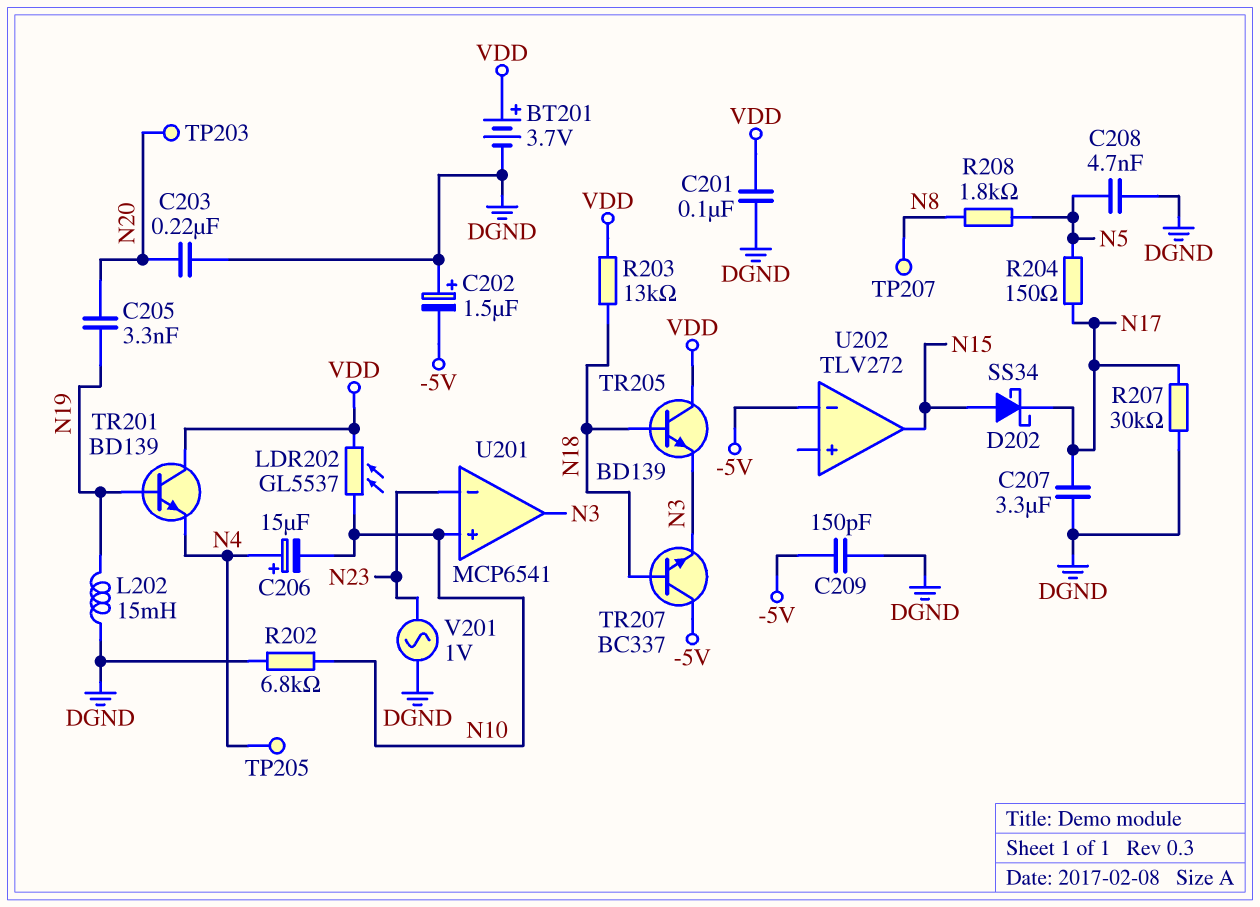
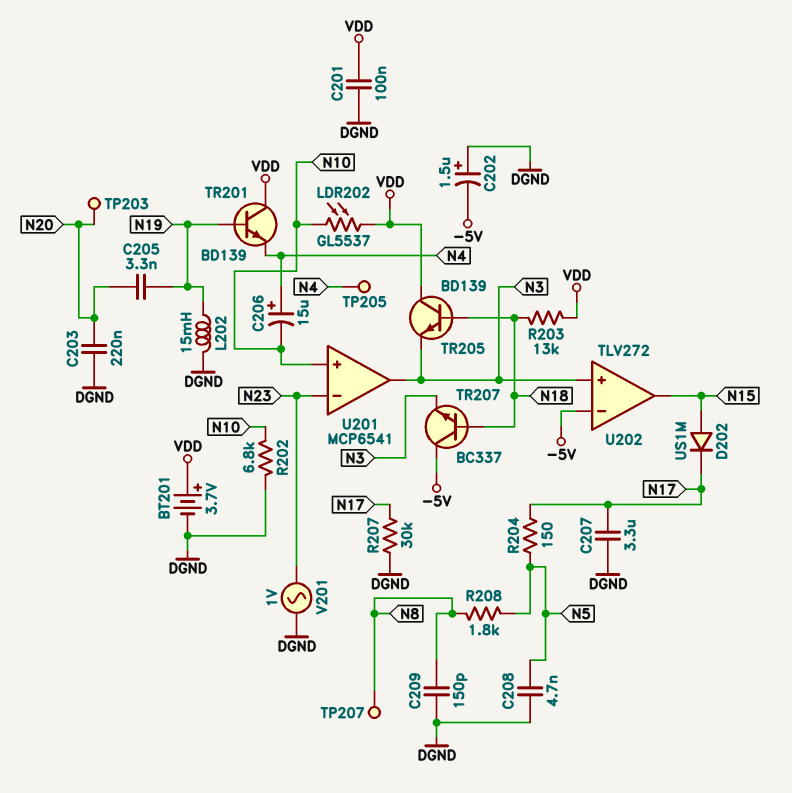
C209: 150pF (-5V, DGND) -> 150pF (DGND, N8)
D202: schottky SS34 (A N15, K N17) -> diode US1M (A N15, K N17)
U202 pin in+: none -> N3

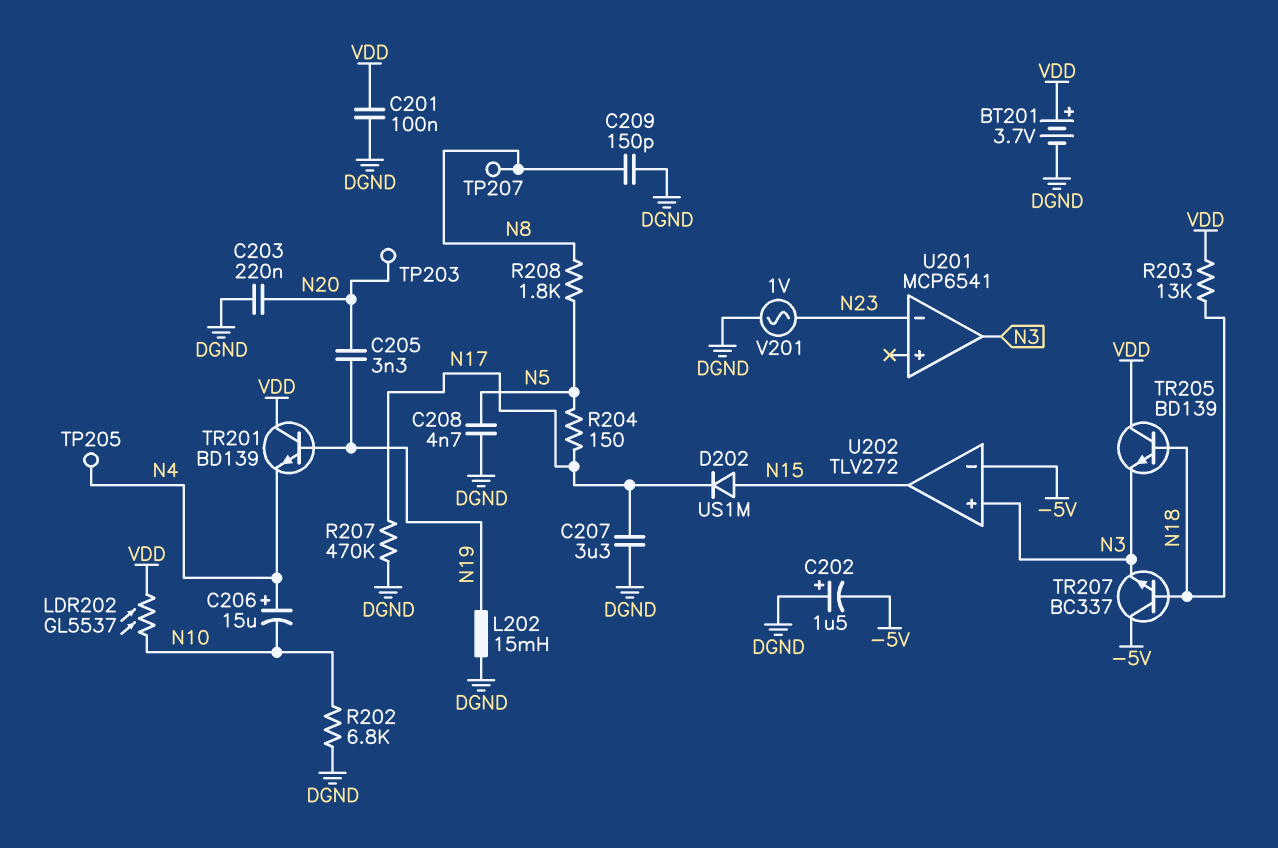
R207: 30k (DGND, N17) -> 470k (DGND, N17)
U201 pin in+: N10 -> none

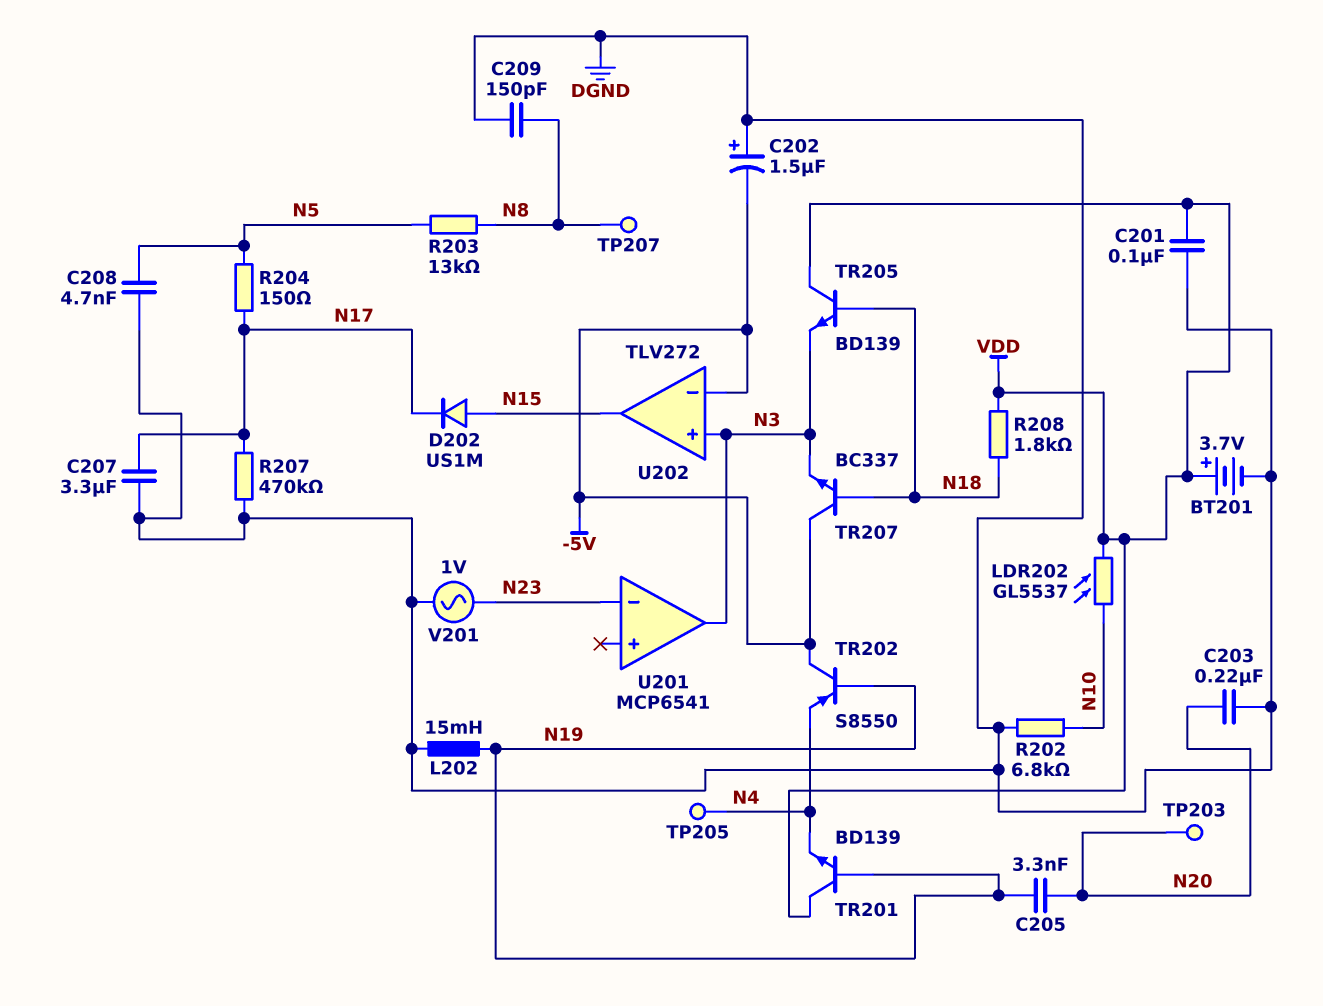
C206: 15uF (plus N4, minus N10) -> none
R203: 13k (N18, VDD) -> 13k (N5, N8)
R208: 1.8k (N5, N8) -> 1.8k (N18, VDD)
TR202: none -> PNP S8550 (B N19, C -5V, E N4)

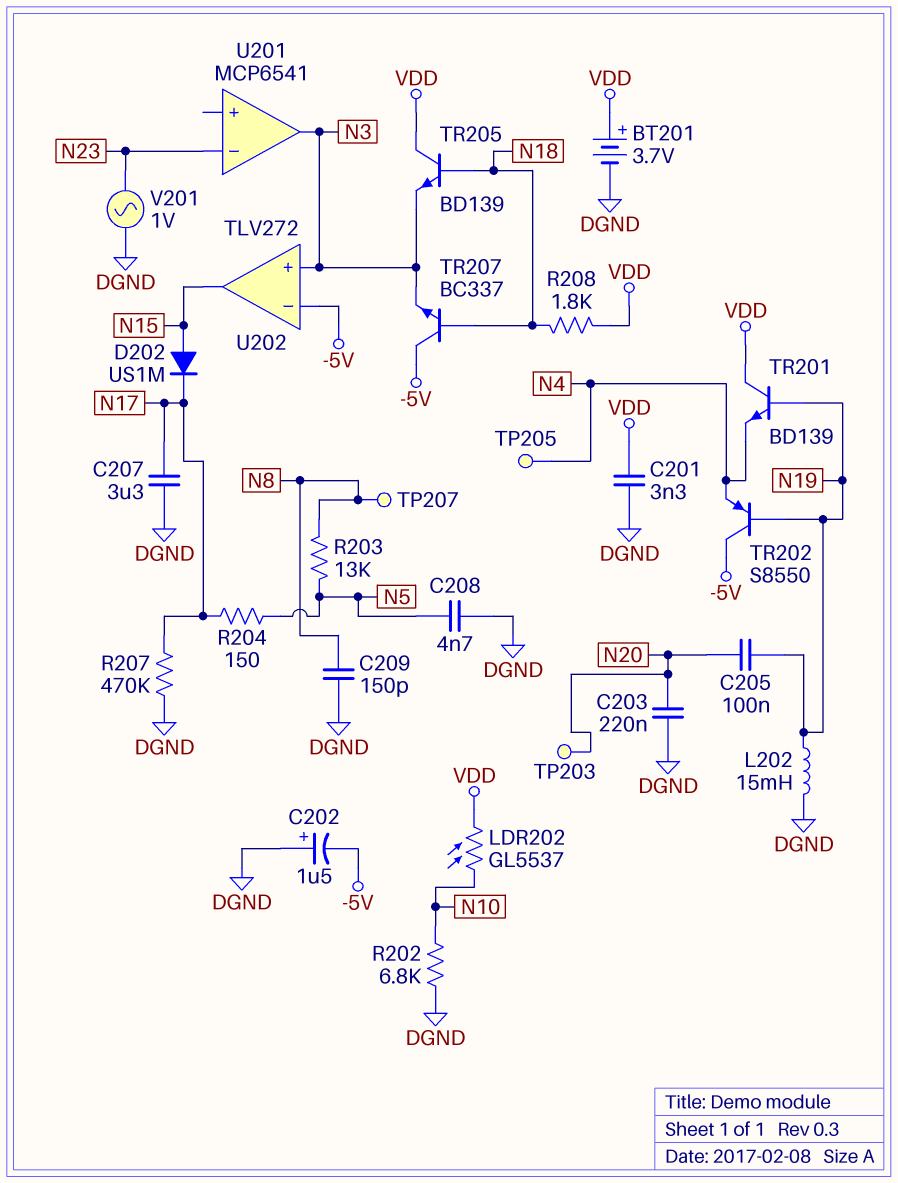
C201: 100nF (DGND, VDD) -> 3.3nF (DGND, VDD)
C205: 3.3nF (N19, N20) -> 100nF (N19, N20)

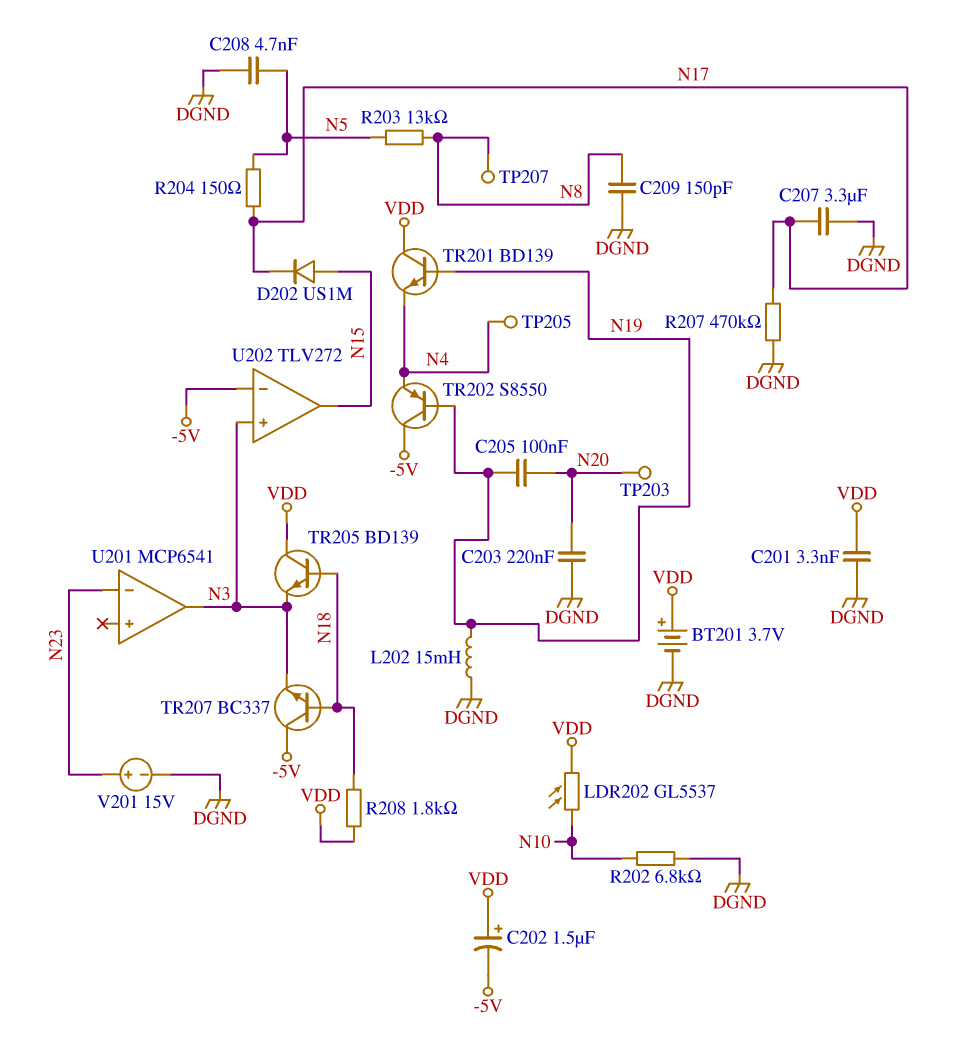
C202: 1.5uF (plus DGND, minus -5V) -> 1.5uF (plus VDD, minus -5V)
V201: AC 1V (DGND, N23) -> 15V (plus N23, minus DGND)

